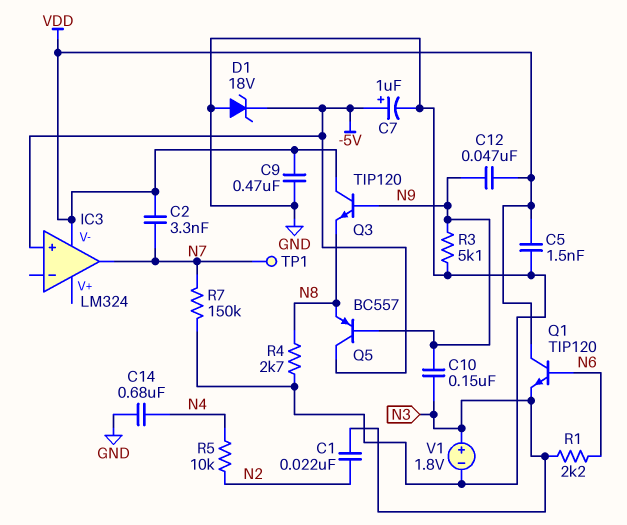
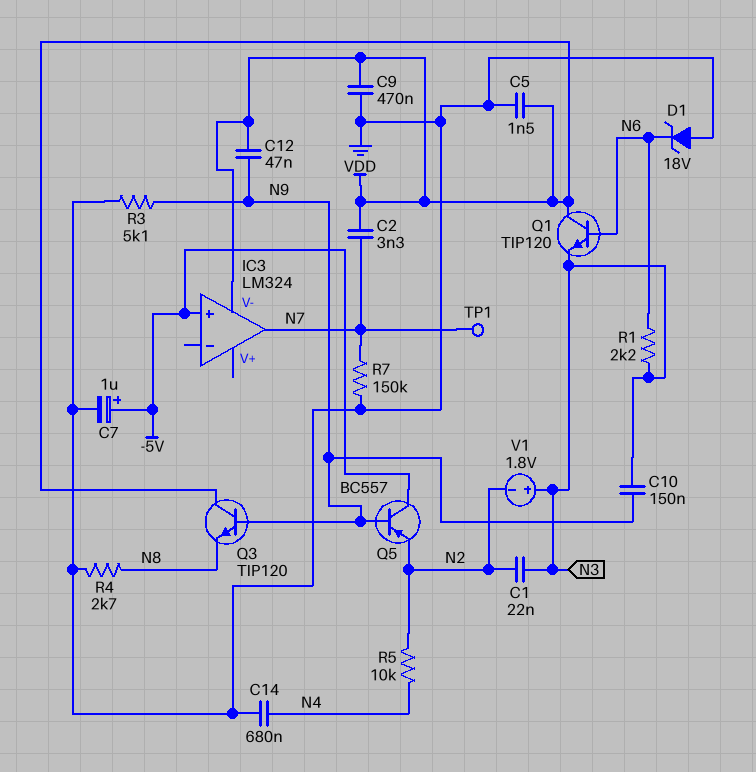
D1: zener 18V (A GND, K -5V) -> zener 18V (A GND, K N6)
Q5: PNP BC557 (B N9, C -5V, E N8) -> PNP BC557 (B N9, C -5V, E N2)
V1: 1.8V (plus N3, minus GND) -> 1.8V (plus N3, minus N2)

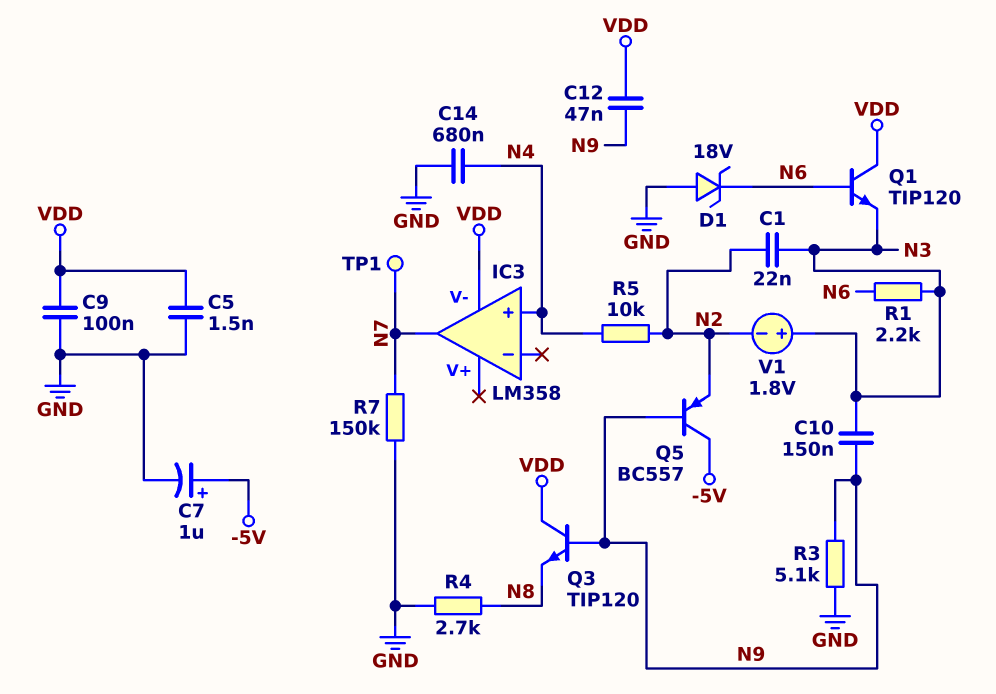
C2: 3.3nF (N7, VDD) -> none
C9: 470nF (GND, VDD) -> 100nF (GND, VDD)
IC3: LM324 -> LM358
IC3 pin in+: -5V -> N4

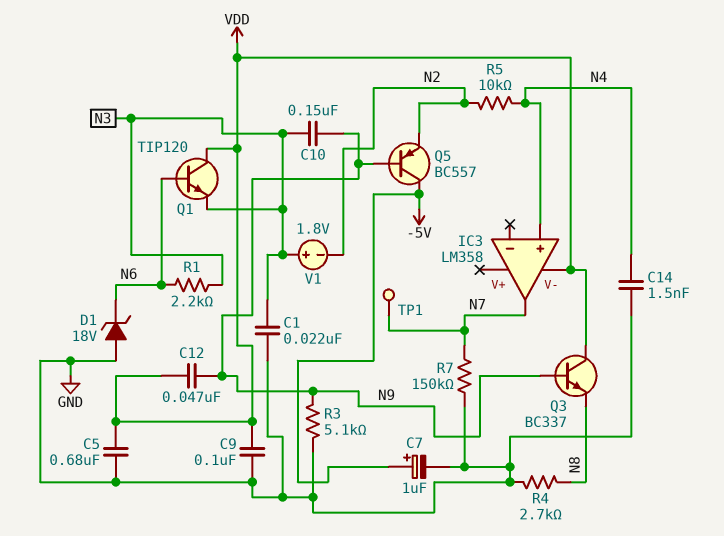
C1: 22nF (N2, N3) -> 22nF (GND, N3)
C5: 1.5nF (GND, VDD) -> 680nF (GND, VDD)
C14: 680nF (GND, N4) -> 1.5nF (GND, N4)
Q3: NPN TIP120 (B N9, C VDD, E N8) -> NPN BC337 (B N9, C VDD, E N8)

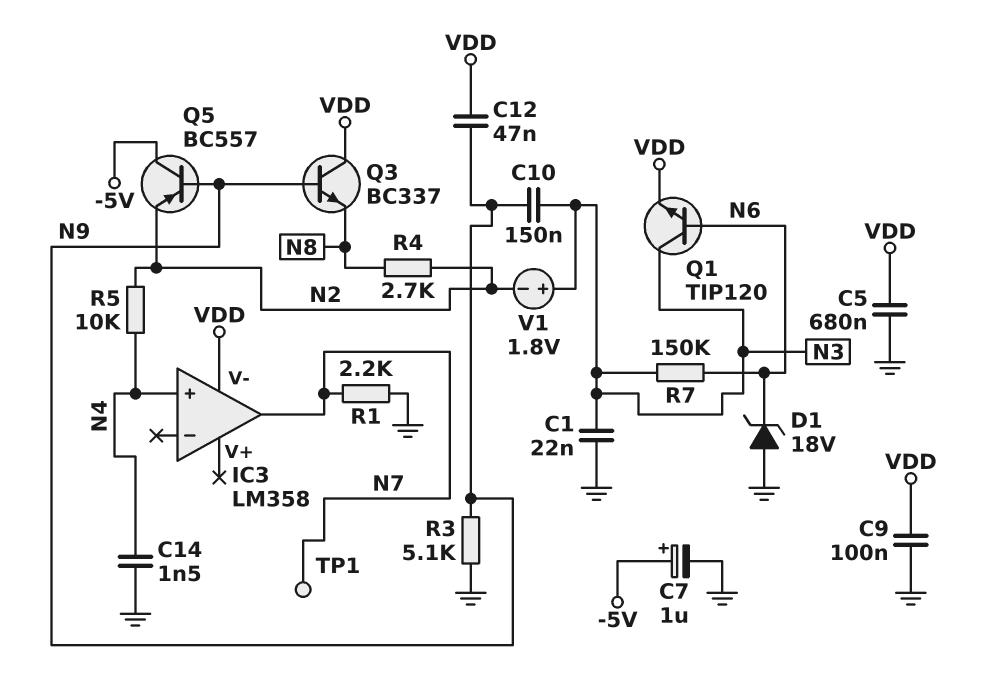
Q1: NPN TIP120 (B N6, C VDD, E N3) -> NPN TIP120 (B N6, C N3, E VDD)
R1: 2.2k (N3, N6) -> 2.2k (GND, N7)
R4: 2.7k (GND, N8) -> 2.7k (N2, N8)
R7: 150k (GND, N7) -> 150k (N3, N6)

